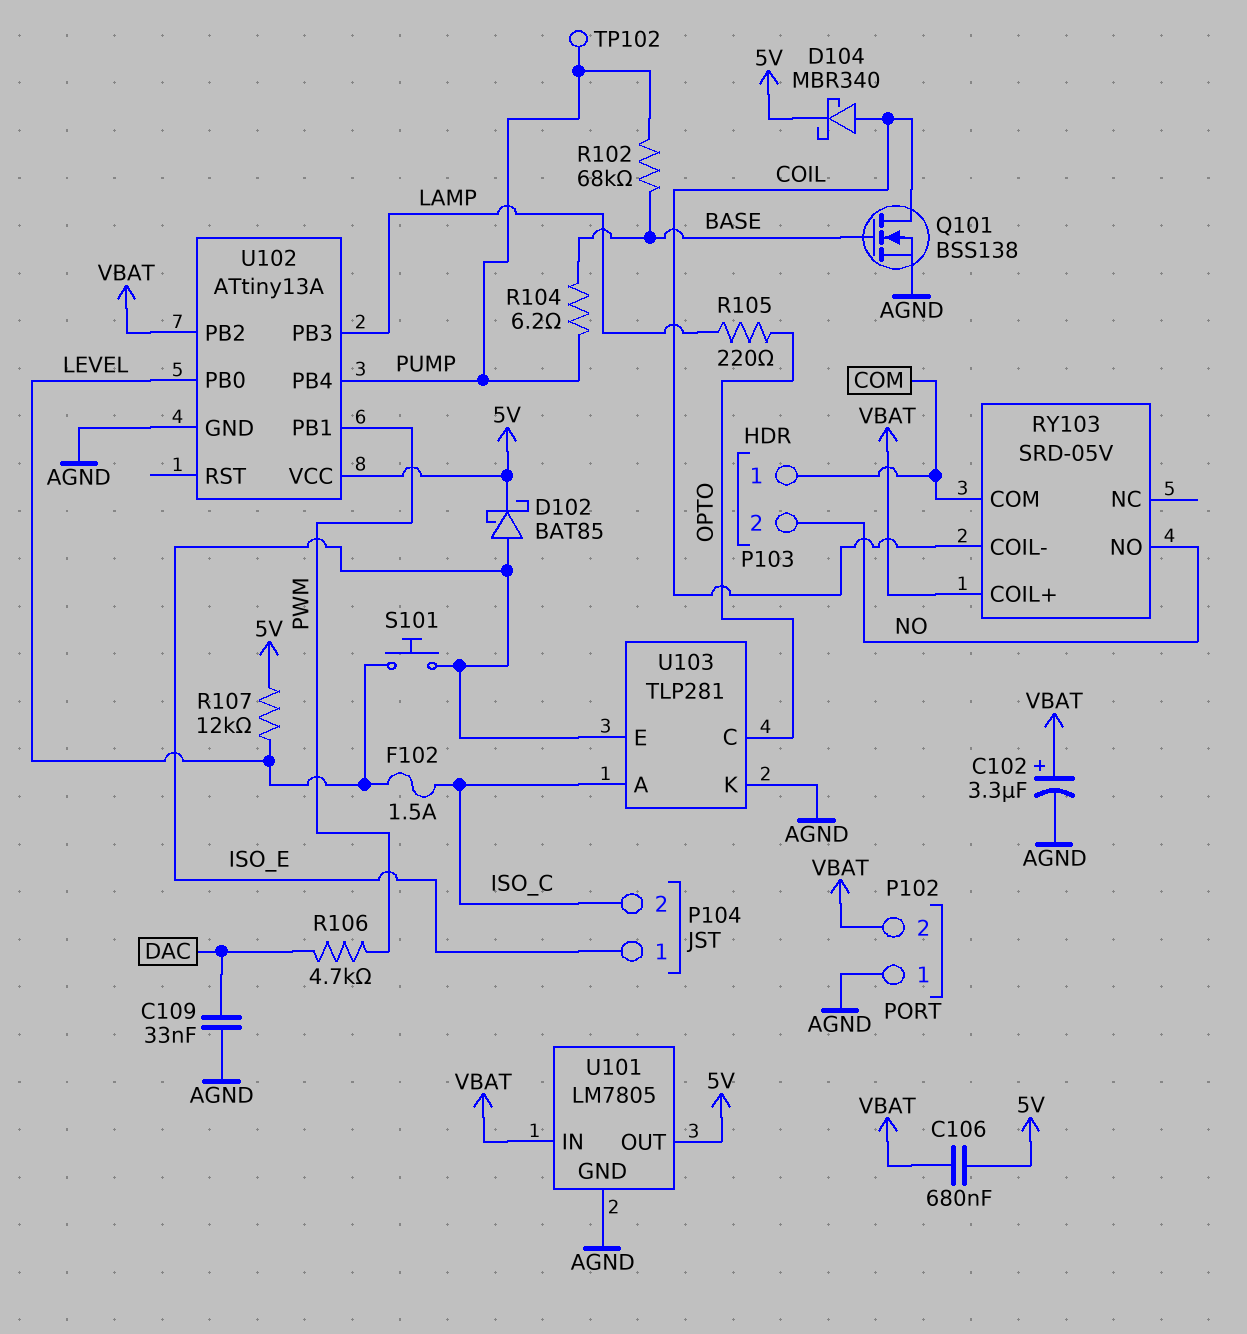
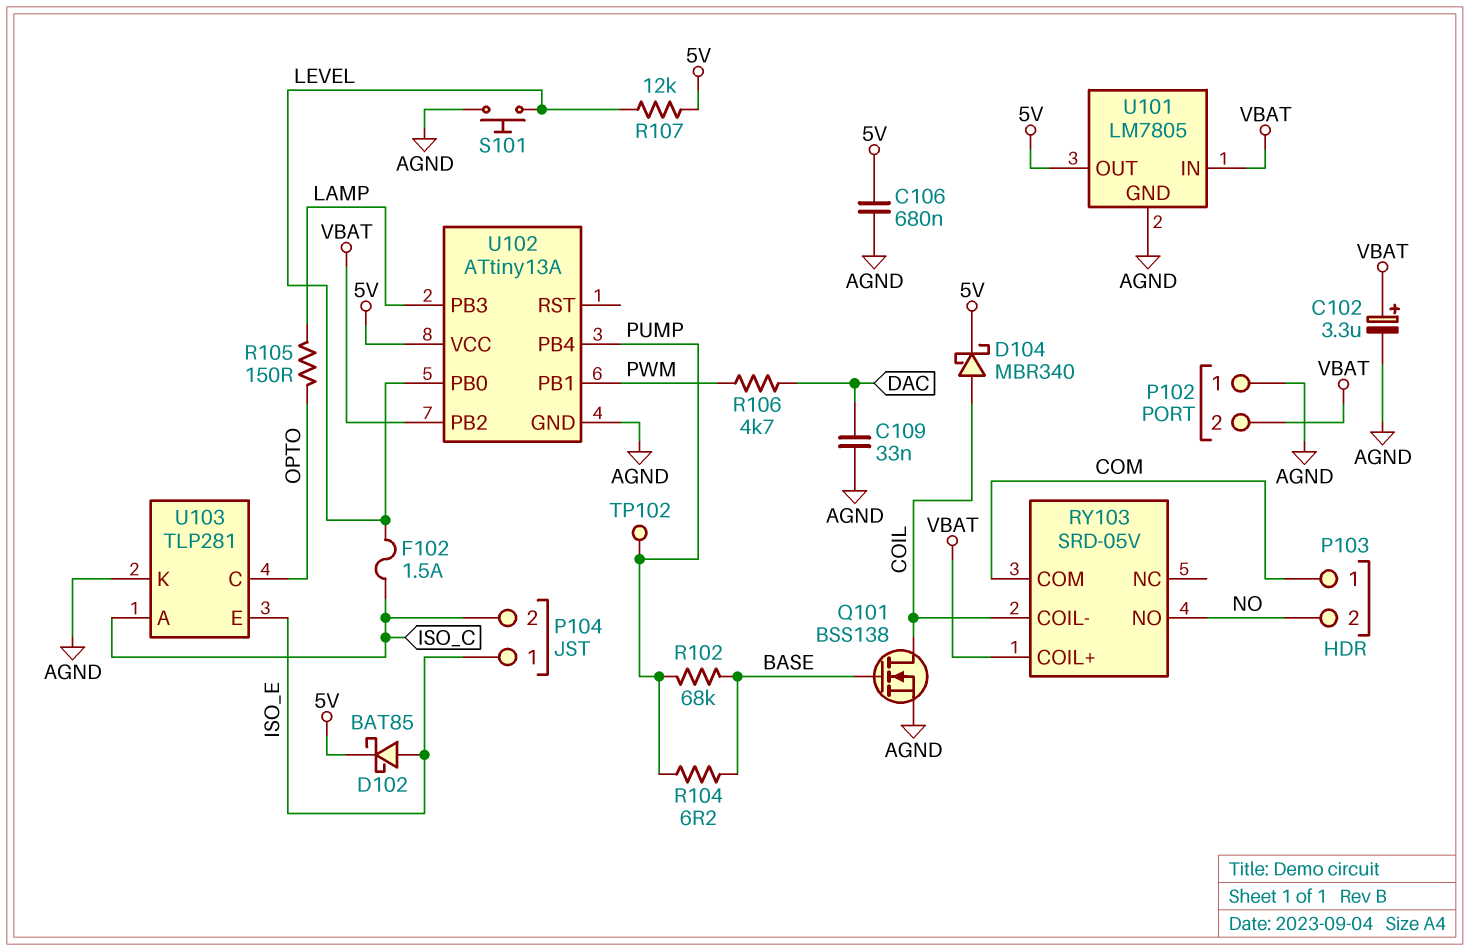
C106: 680nF (5V, VBAT) -> 680nF (5V, AGND)
R105: 220 (LAMP, OPTO) -> 150 (LAMP, OPTO)
S101: button (ISO_E, LEVEL) -> button (AGND, LEVEL)

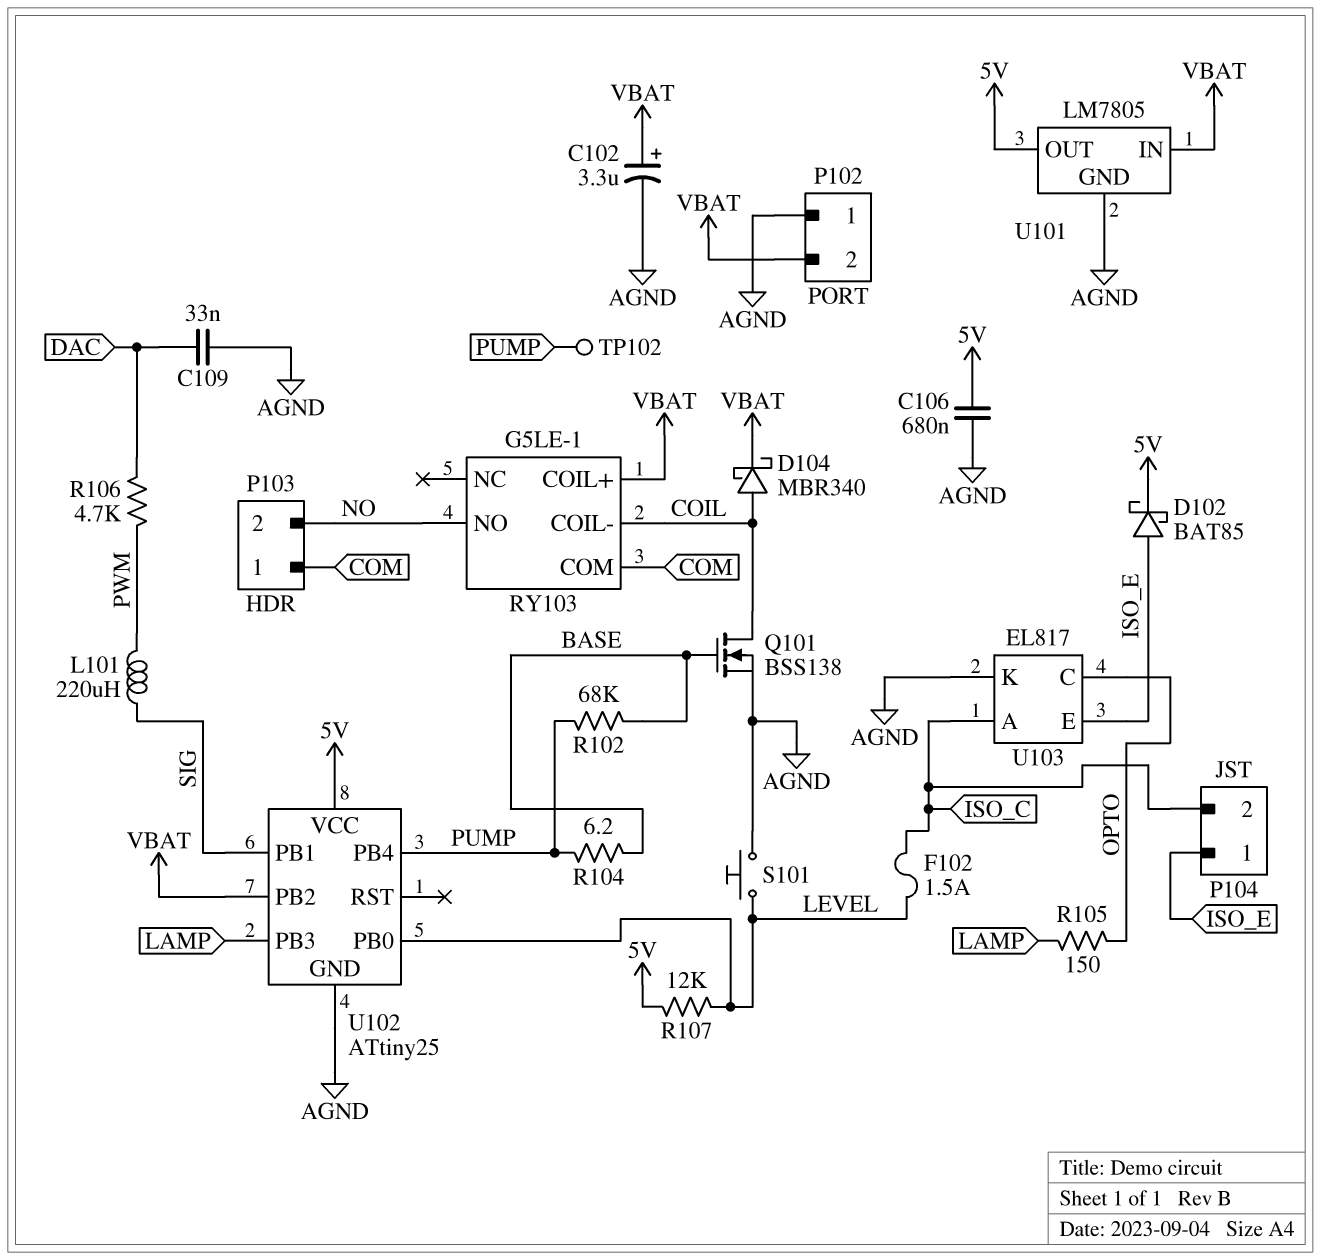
D104: schottky MBR340 (A COIL, K 5V) -> schottky MBR340 (A COIL, K VBAT)
L101: none -> 220uH (PWM, SIG)
RY103: SRD-05V -> G5LE-1
U102: ATtiny13A -> ATtiny25
U102 pin PB1: PWM -> SIG
U103: TLP281 -> EL817

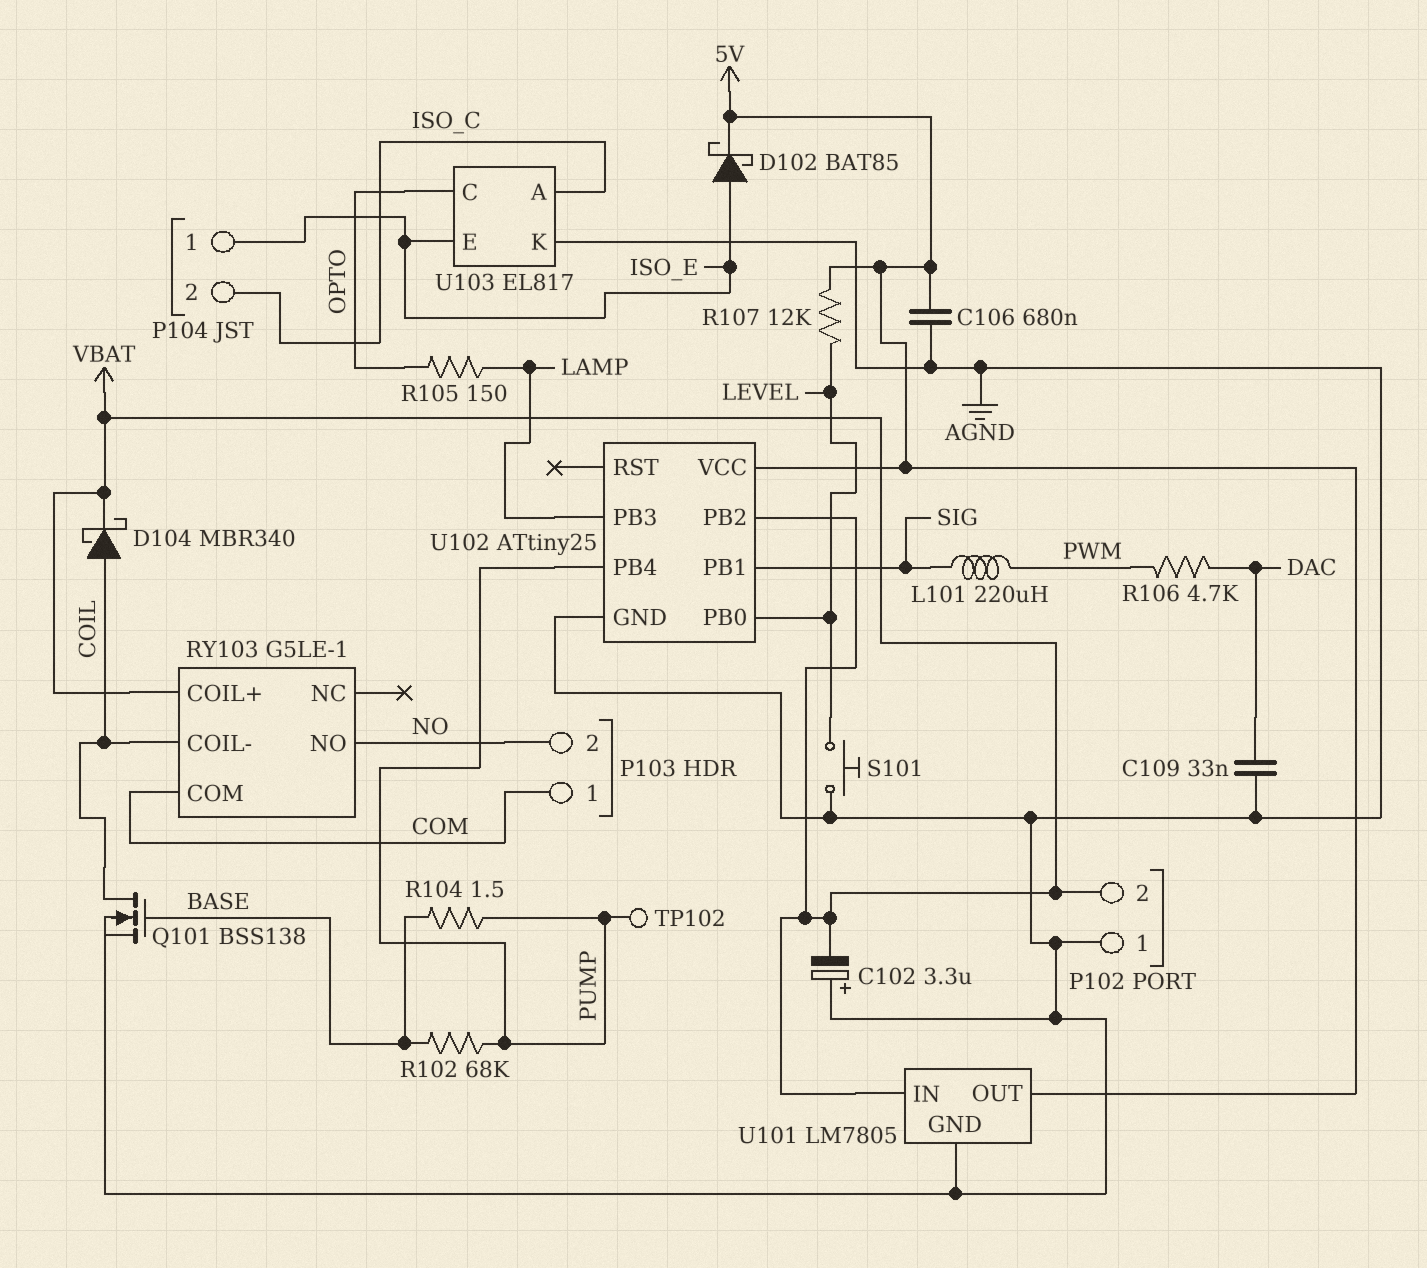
C102: 3.3uF (plus VBAT, minus AGND) -> 3.3uF (plus AGND, minus VBAT)
F102: 1.5A (ISO_C, LEVEL) -> none
R104: 6.2 (BASE, PUMP) -> 1.5 (BASE, PUMP)

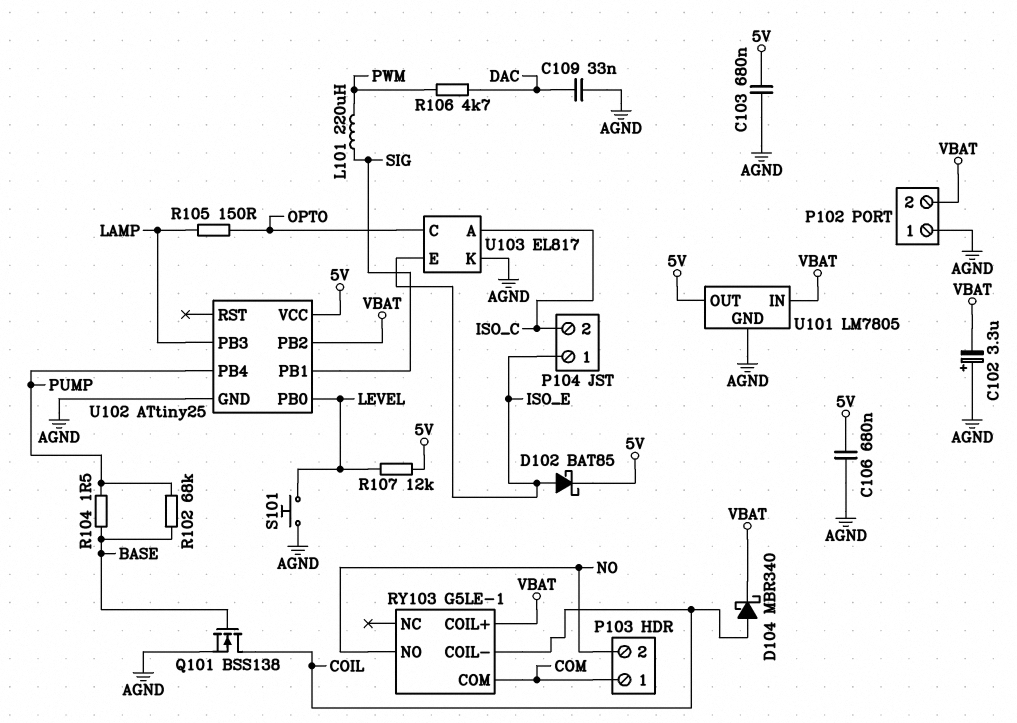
C103: none -> 680nF (5V, AGND)
TP102: test point (PUMP) -> none

